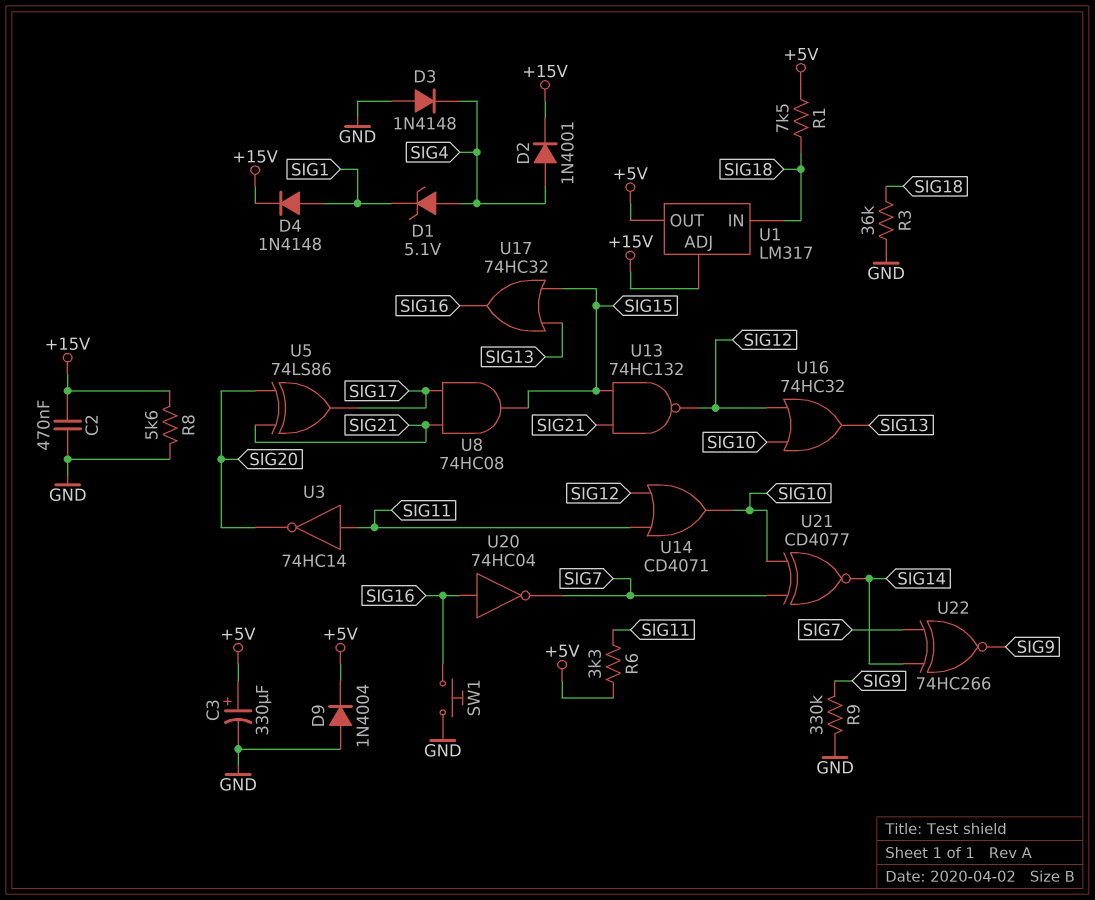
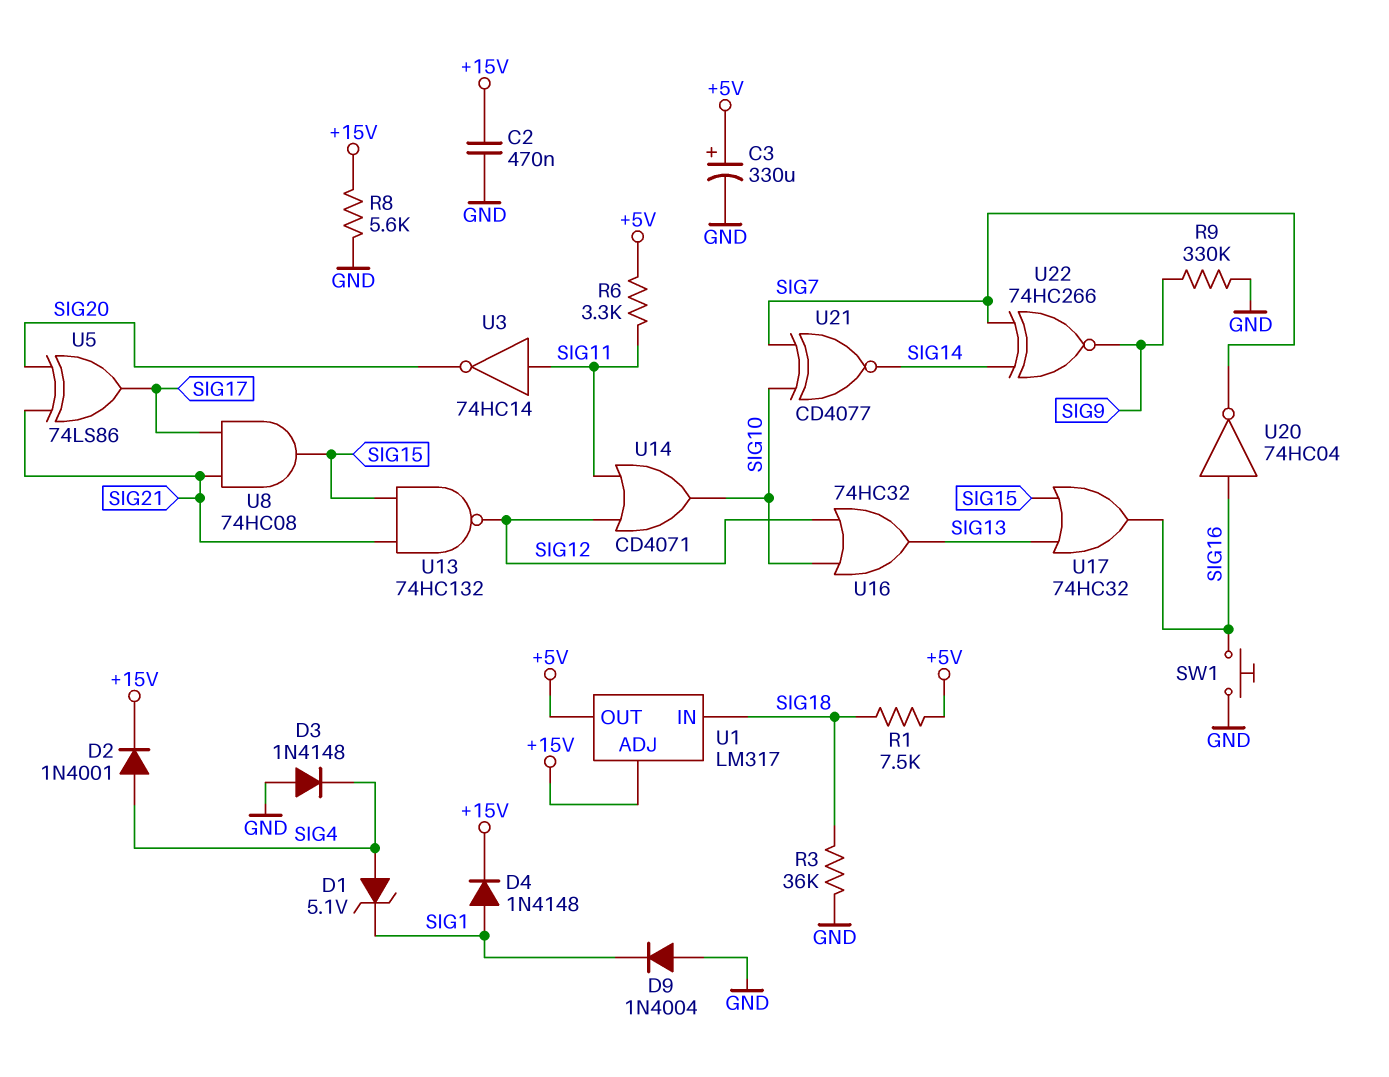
D9: diode 1N4004 (A GND, K +5V) -> diode 1N4004 (A GND, K SIG1)

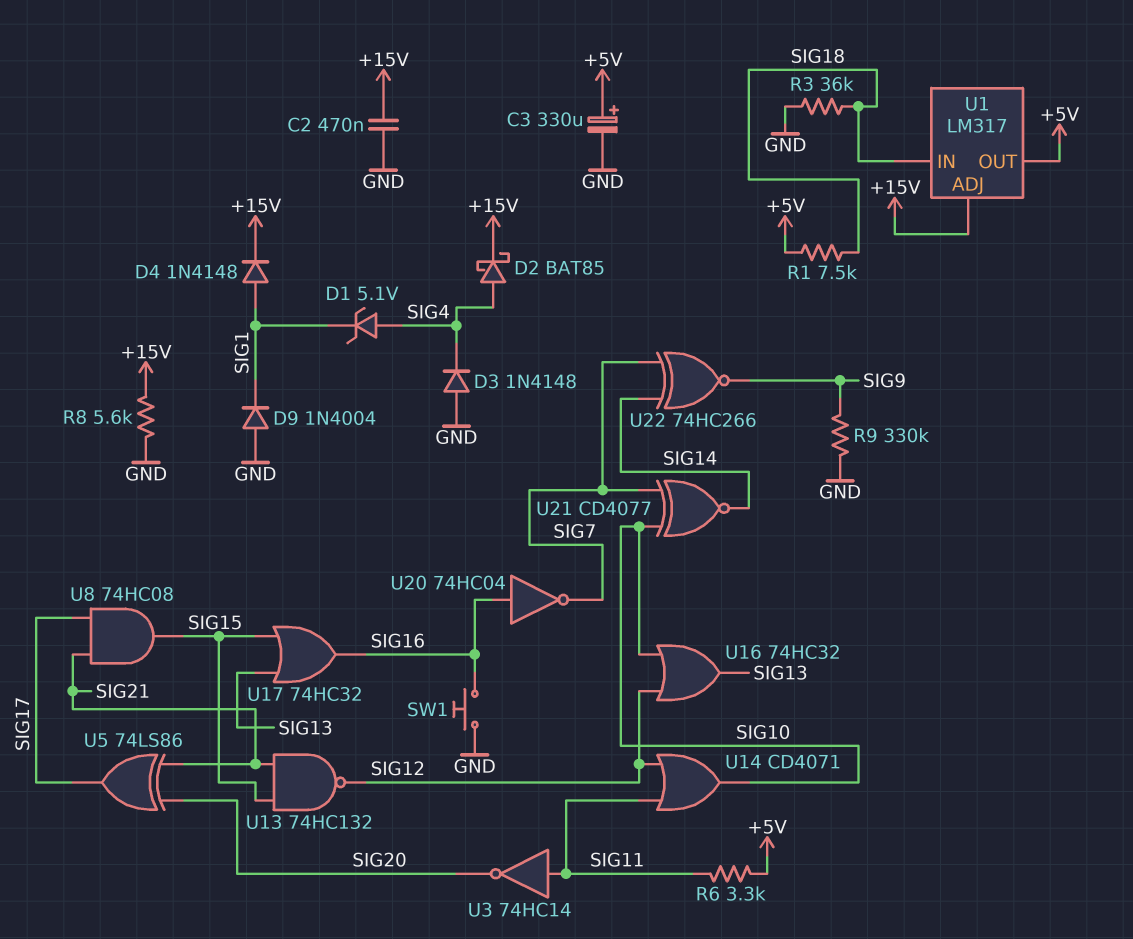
D2: diode 1N4001 (A SIG4, K +15V) -> schottky BAT85 (A SIG4, K +15V)

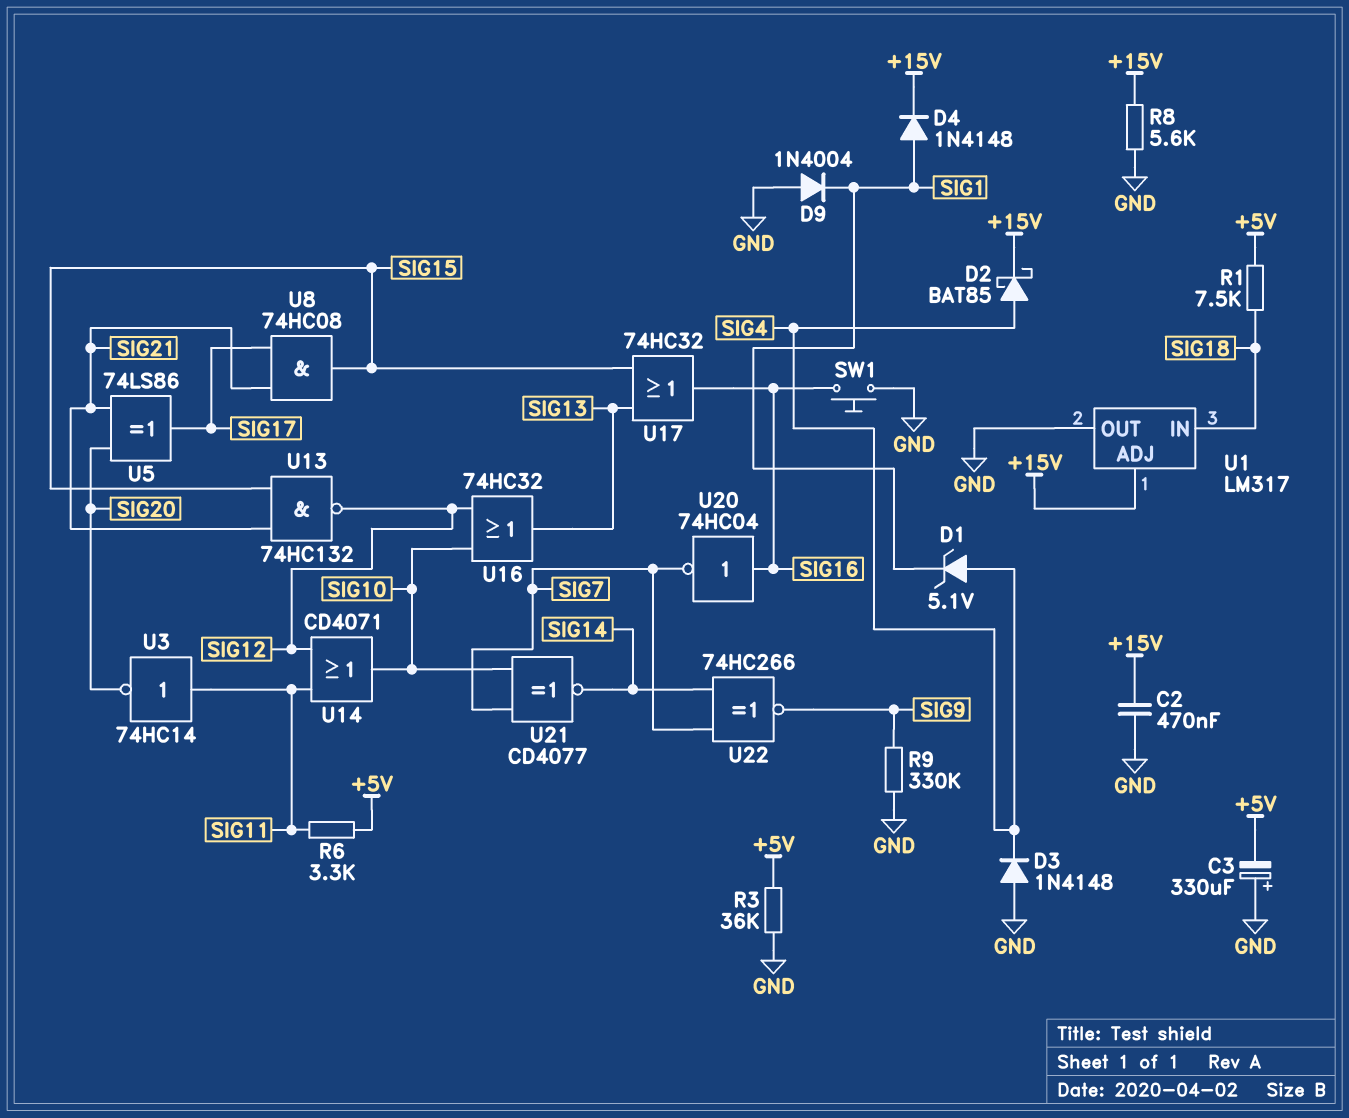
C3: 330uF (plus +5V, minus GND) -> 330uF (plus GND, minus +5V)
R3: 36k (GND, SIG18) -> 36k (+5V, GND)
U1 pin OUT: +5V -> GND

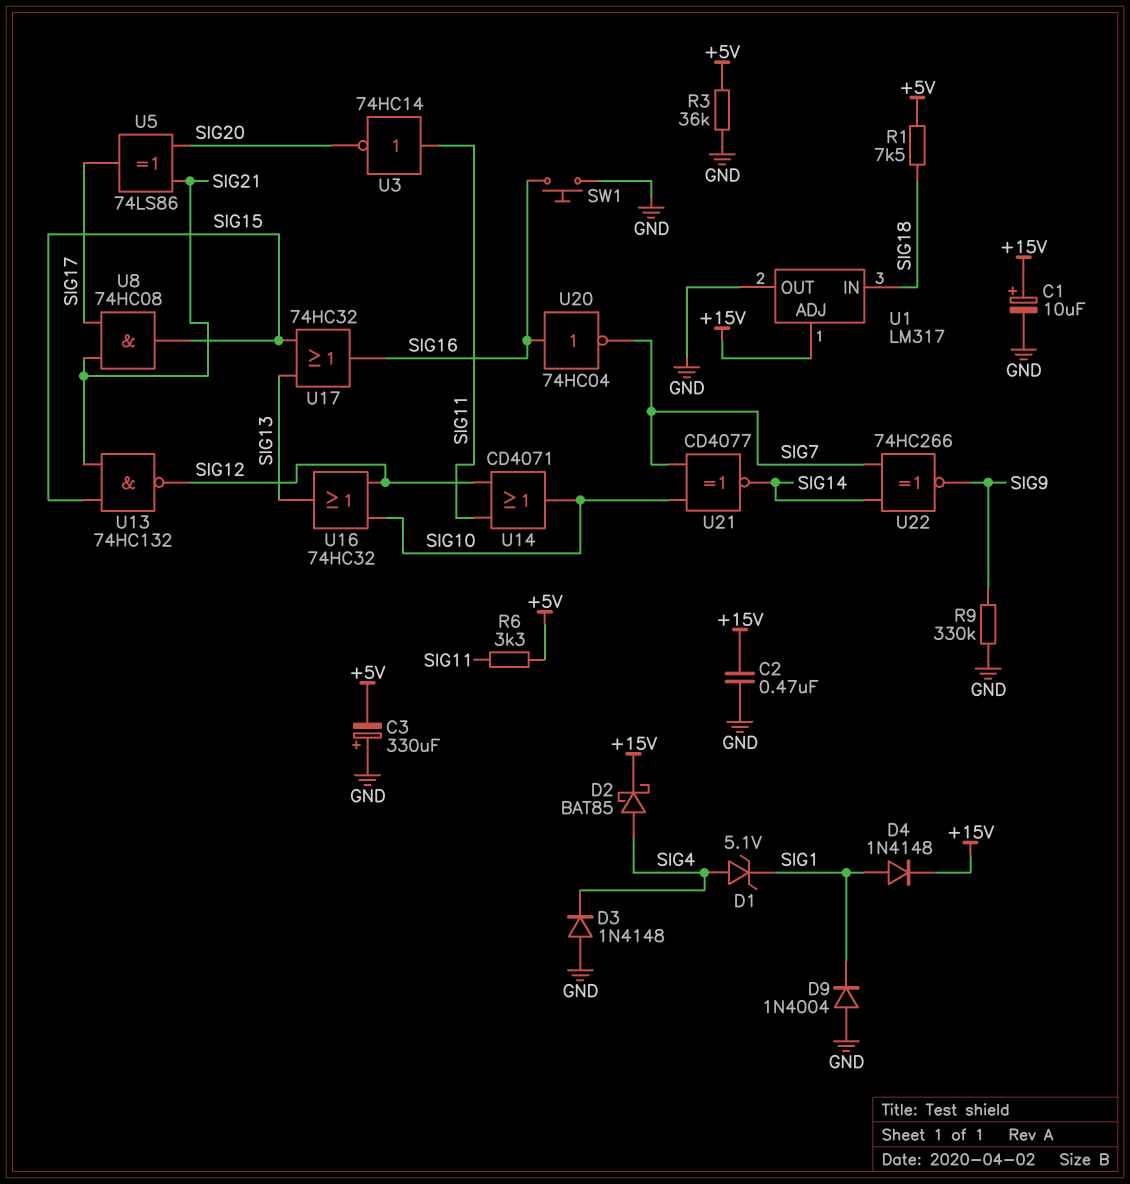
C1: none -> 10uF (plus +15V, minus GND)
R8: 5.6k (+15V, GND) -> none

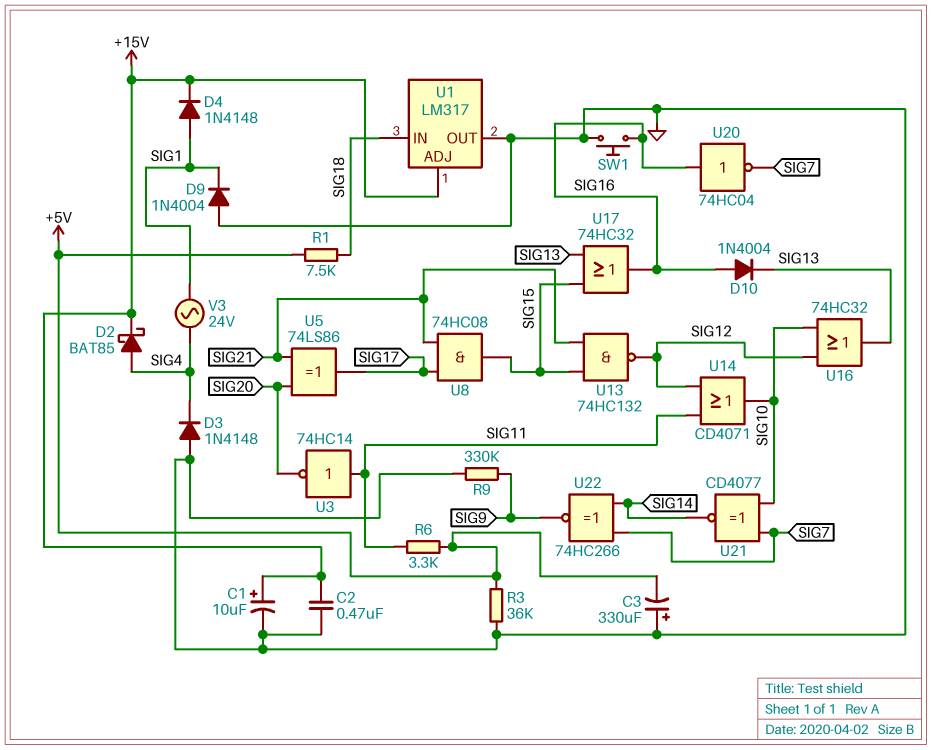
D1: zener 5.1V (A SIG4, K SIG1) -> none
D10: none -> diode 1N4004 (A SIG16, K SIG13)
V3: none -> AC 24V (SIG1, SIG4)

